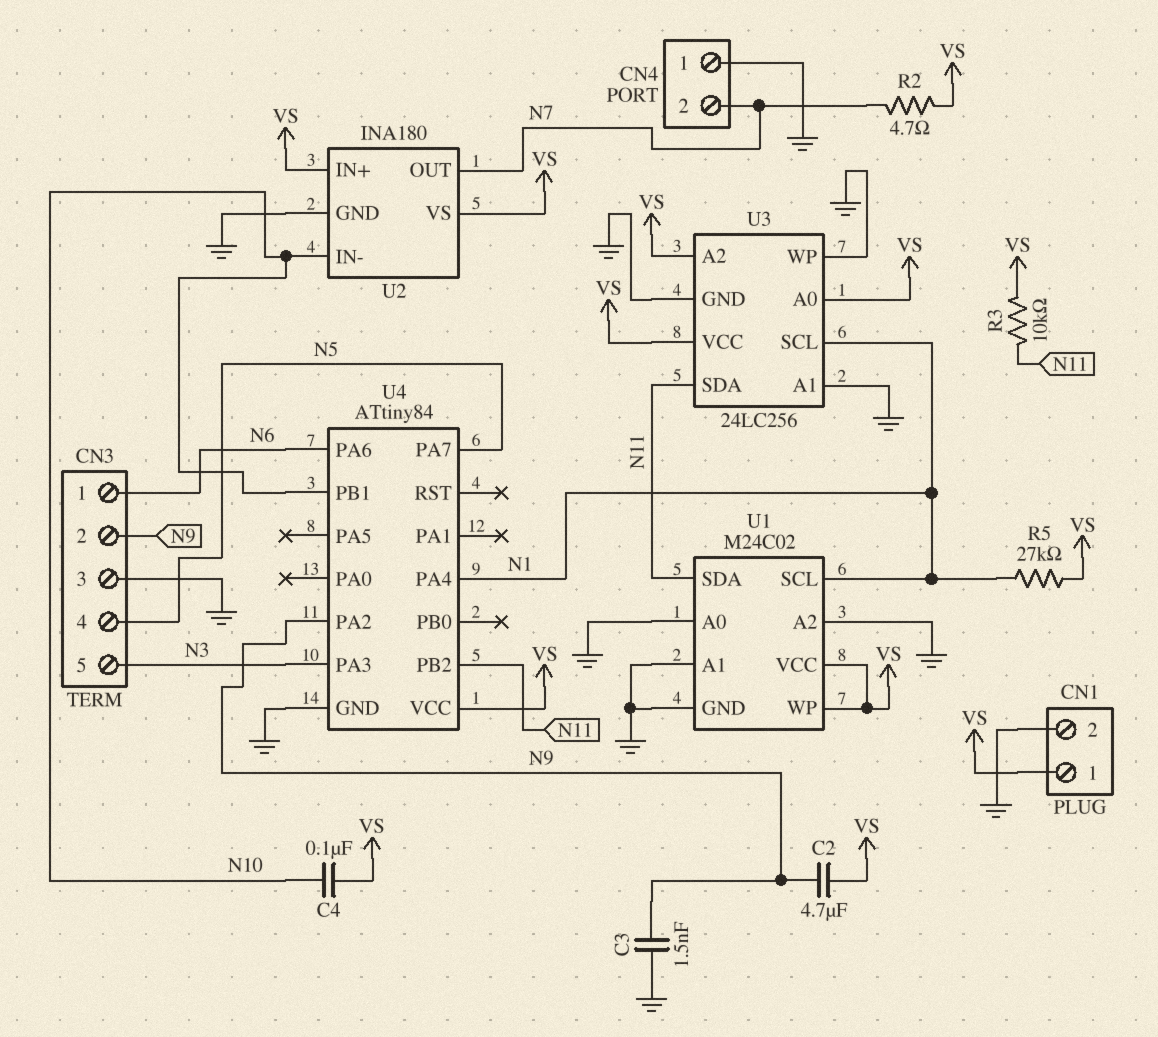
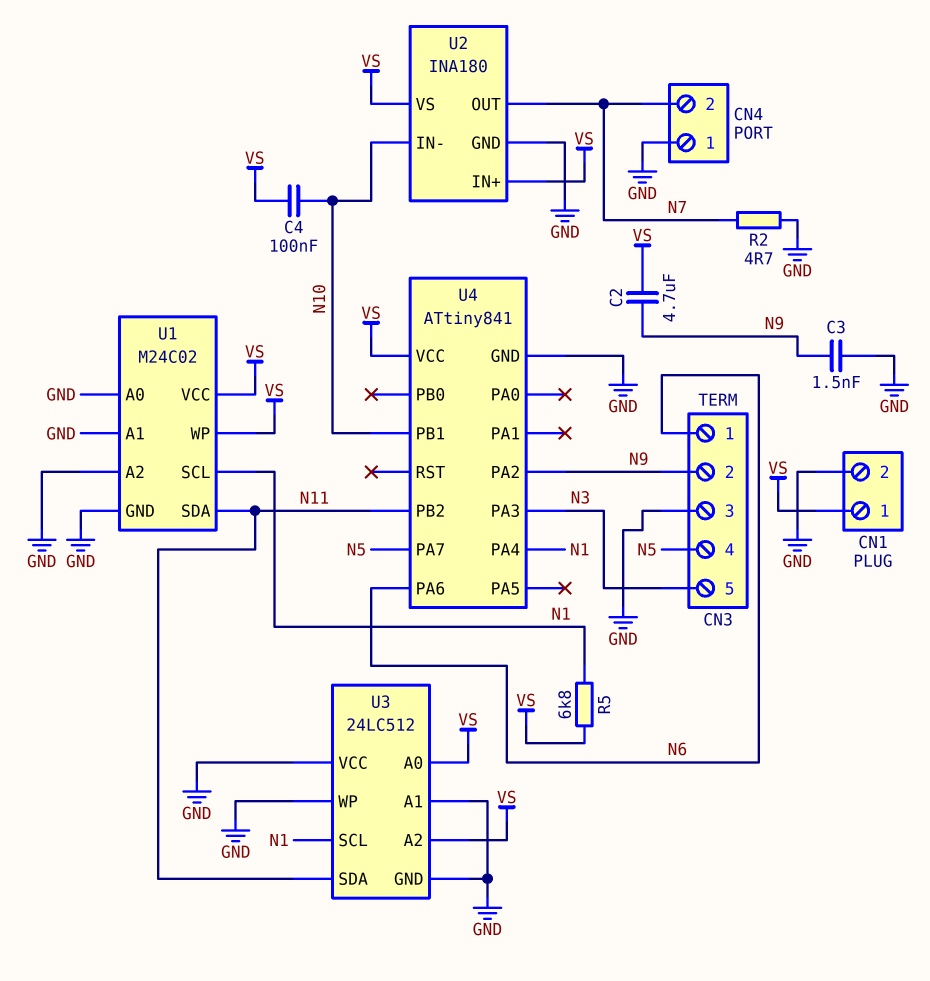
R2: 4.7 (N7, VS) -> 4.7 (GND, N7)
R3: 10k (N11, VS) -> none
R5: 27k (N1, VS) -> 6.8k (N1, VS)
U3: 24LC256 -> 24LC512
U3 pin VCC: VS -> GND
U4: ATtiny84 -> ATtiny841

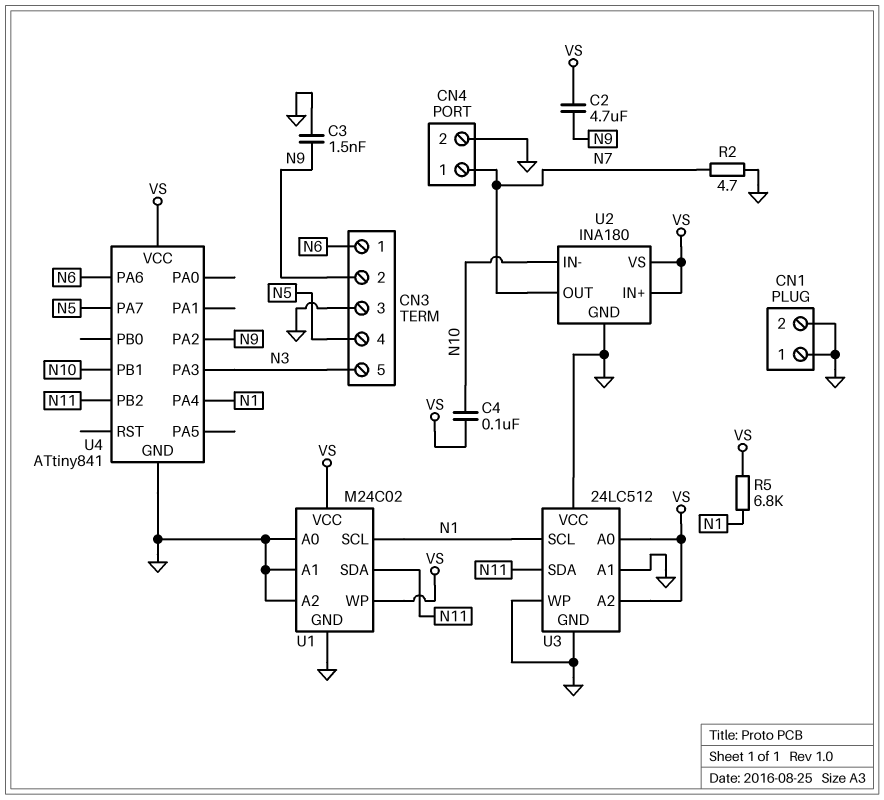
CN1 pin 1: VS -> GND
CN4 pin 1: GND -> N7
CN4 pin 2: N7 -> GND

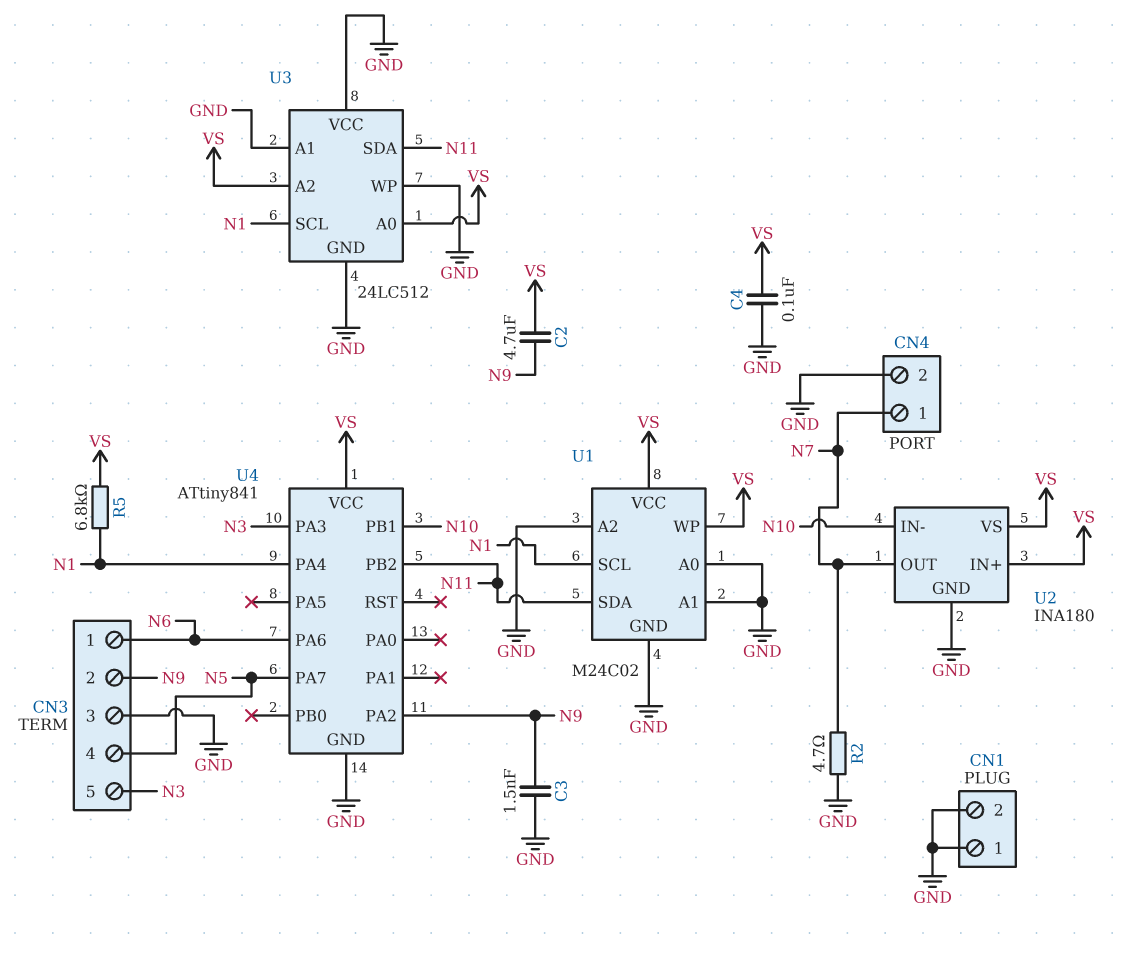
C4: 100nF (N10, VS) -> 100nF (GND, VS)

